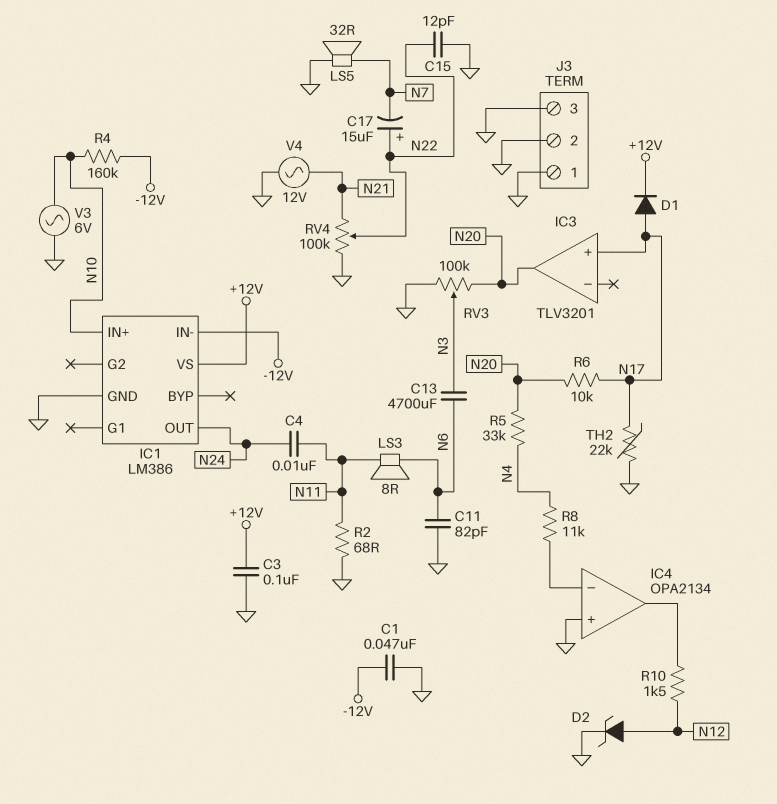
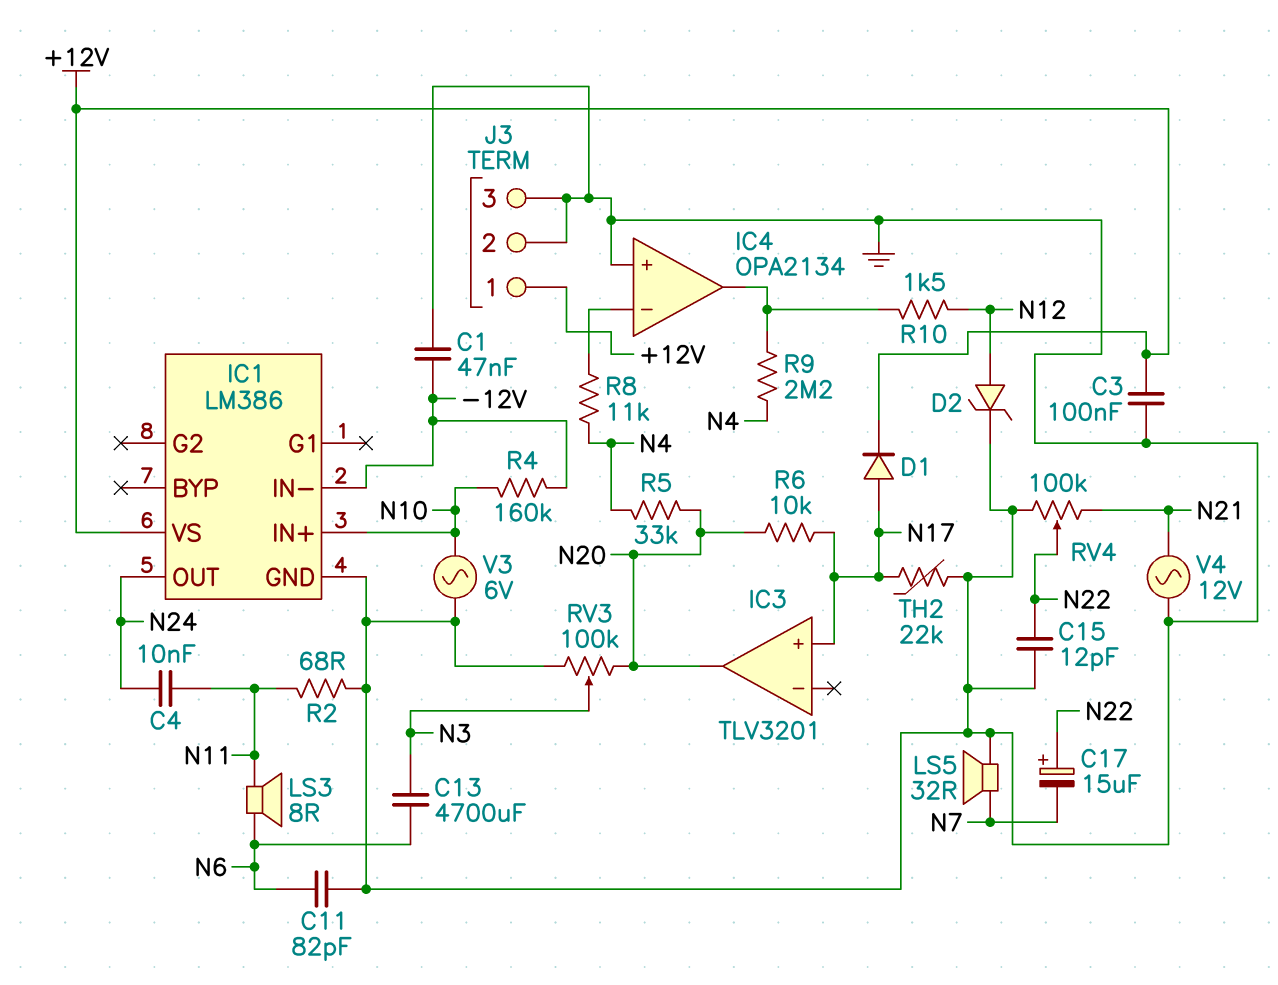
J3 pin 1: GND -> +12V
R9: none -> 2.2M (IC4/out, N4)

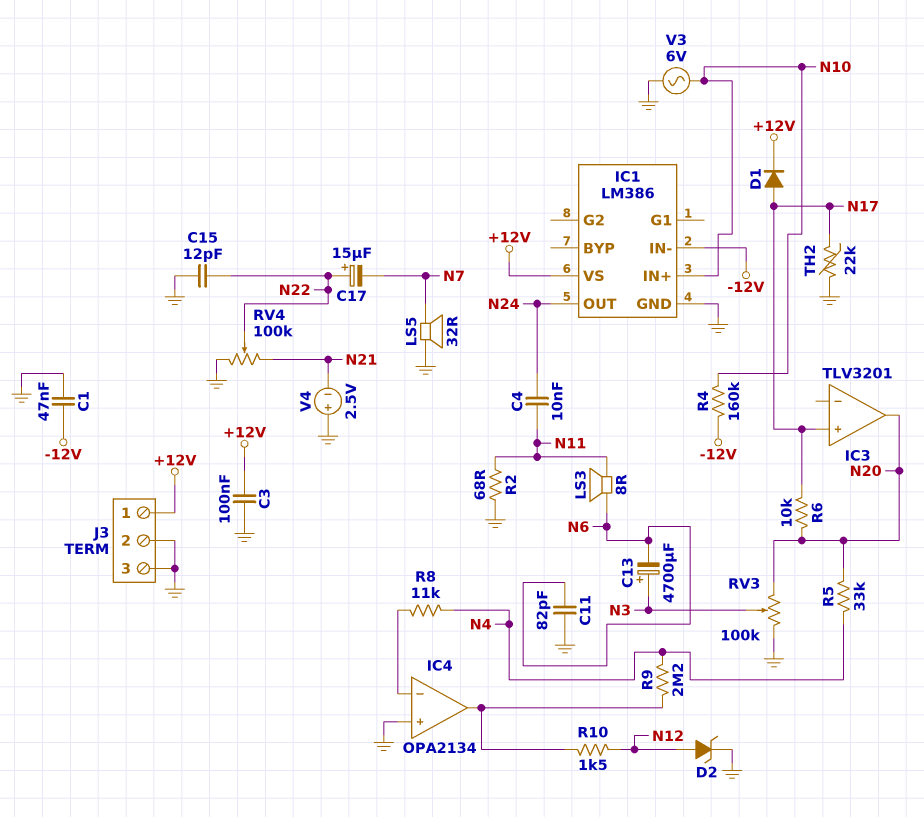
C13: 4700uF (N3, N6) -> 4700uF (plus N3, minus N6)
V4: AC 12V (GND, N21) -> 2.5V (plus GND, minus N21)

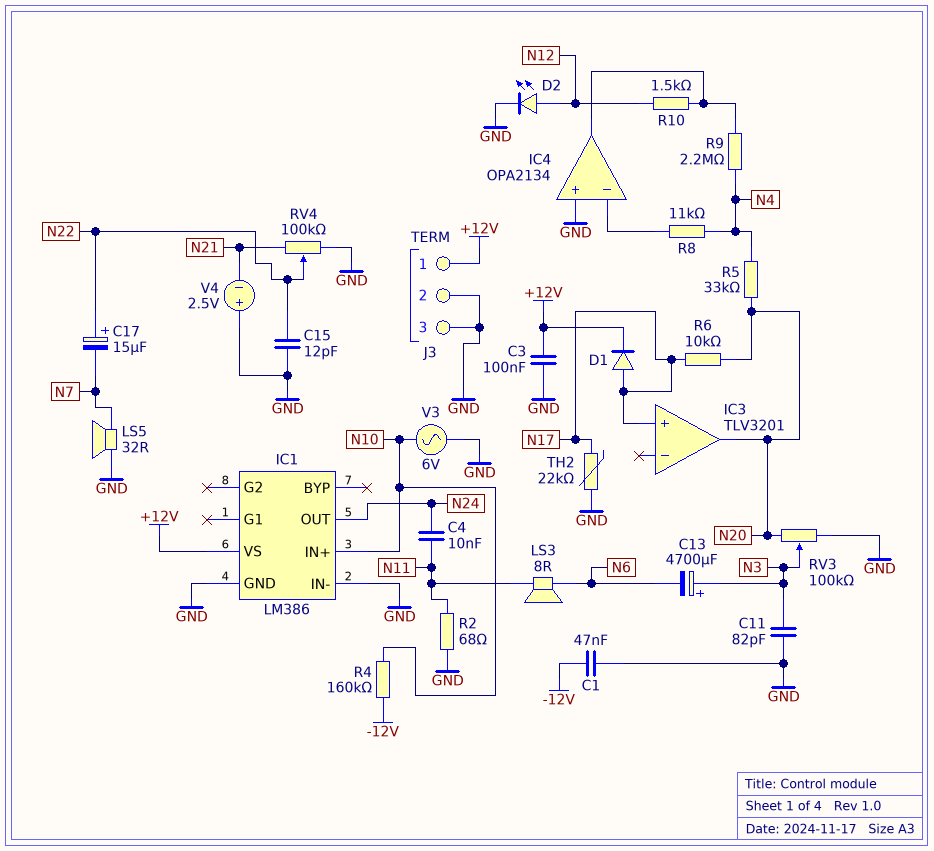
C11: 82pF (GND, N6) -> 82pF (GND, N3)
D2: zener (A N12, K GND) -> LED (A N12, K GND)
IC1 pin IN-: -12V -> GND

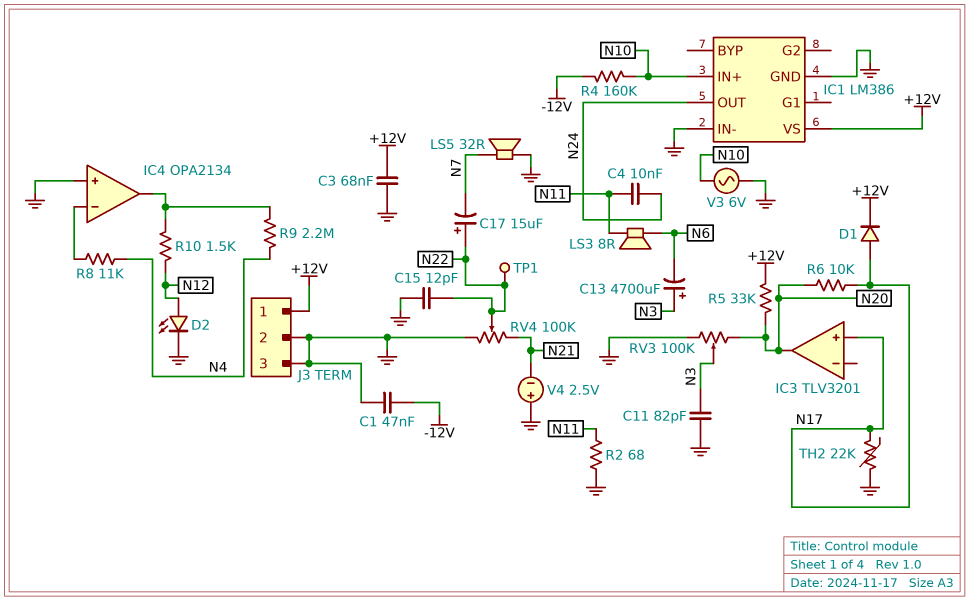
C3: 100nF (+12V, GND) -> 68nF (+12V, GND)
R5: 33k (N4, N20) -> 33k (+12V, N20)
TP1: none -> test point (N22)

